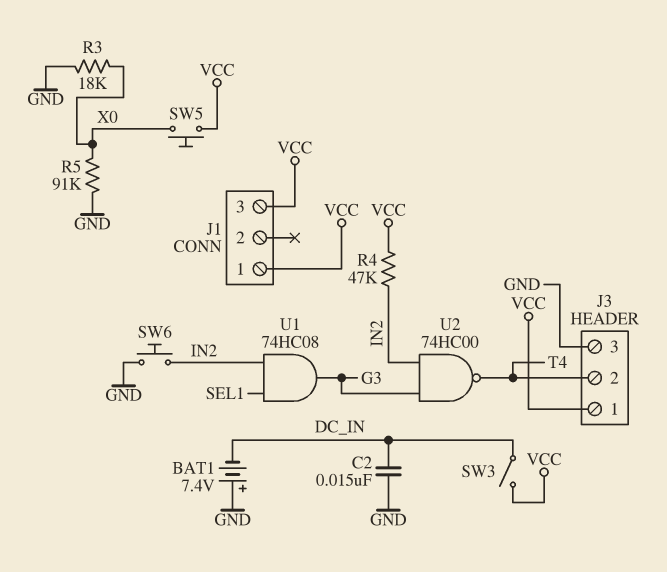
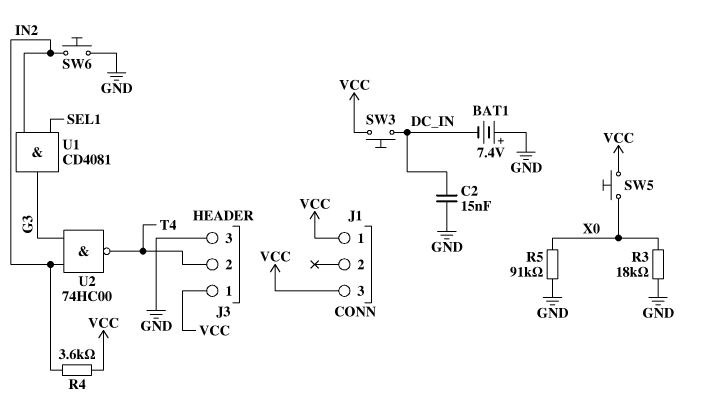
R4: 47k (IN2, VCC) -> 3.6k (IN2, VCC)
SW3: switch (DC_IN, VCC) -> button (DC_IN, VCC)
U1: AND 74HC08 (in IN2, in SEL1, out G3) -> AND CD4081 (in IN2, in SEL1, out G3)

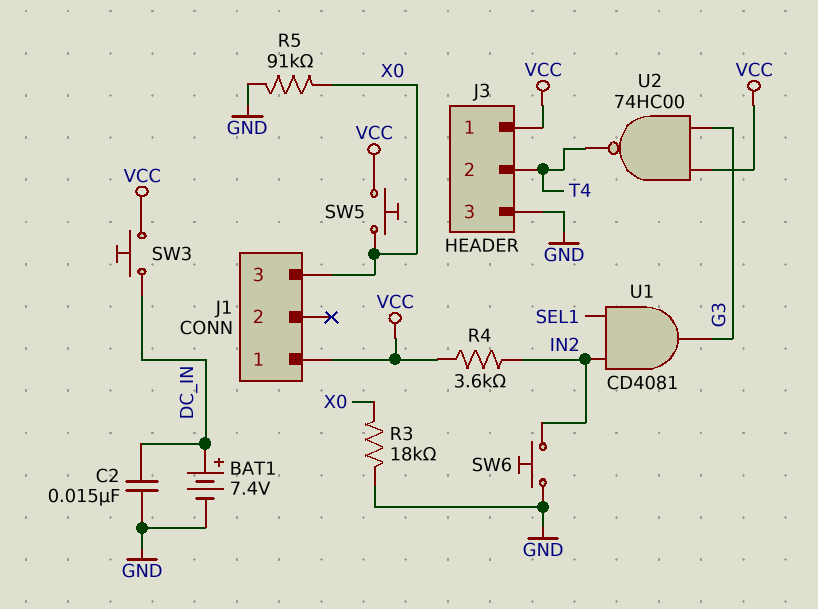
BAT1: 7.4V (plus GND, minus DC_IN) -> 7.4V (plus DC_IN, minus GND)
J1 pin 3: VCC -> X0
U2: NAND 74HC00 (in G3, in IN2, out T4) -> NAND 74HC00 (in G3, in VCC, out T4)

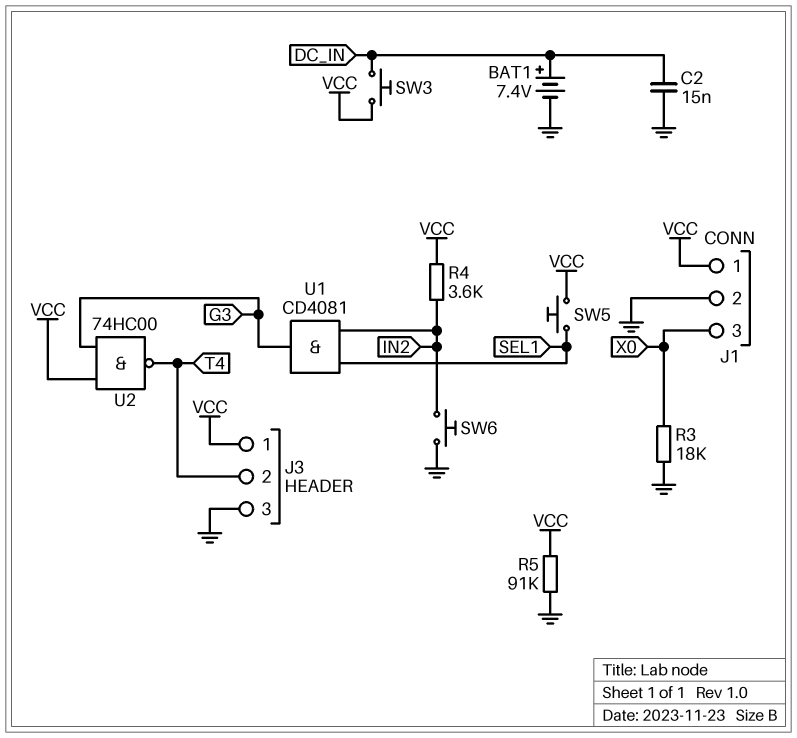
J1 pin 2: none -> GND
R5: 91k (GND, X0) -> 91k (GND, VCC)
SW5: button (VCC, X0) -> button (SEL1, VCC)

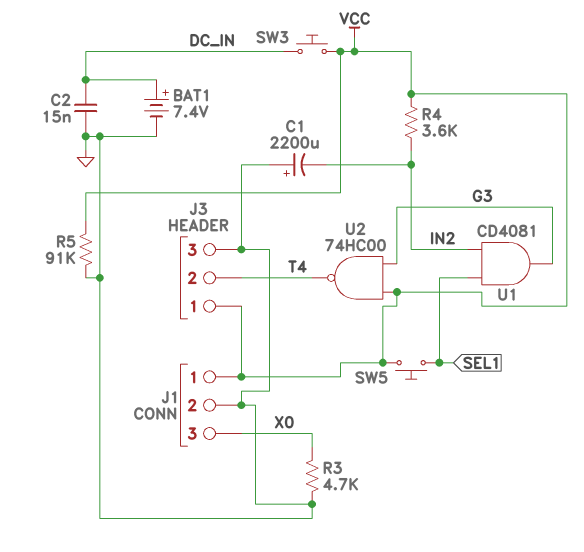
C1: none -> 2200uF (plus GND, minus IN2)
R3: 18k (GND, X0) -> 4.7k (GND, X0)
SW6: button (GND, IN2) -> none

